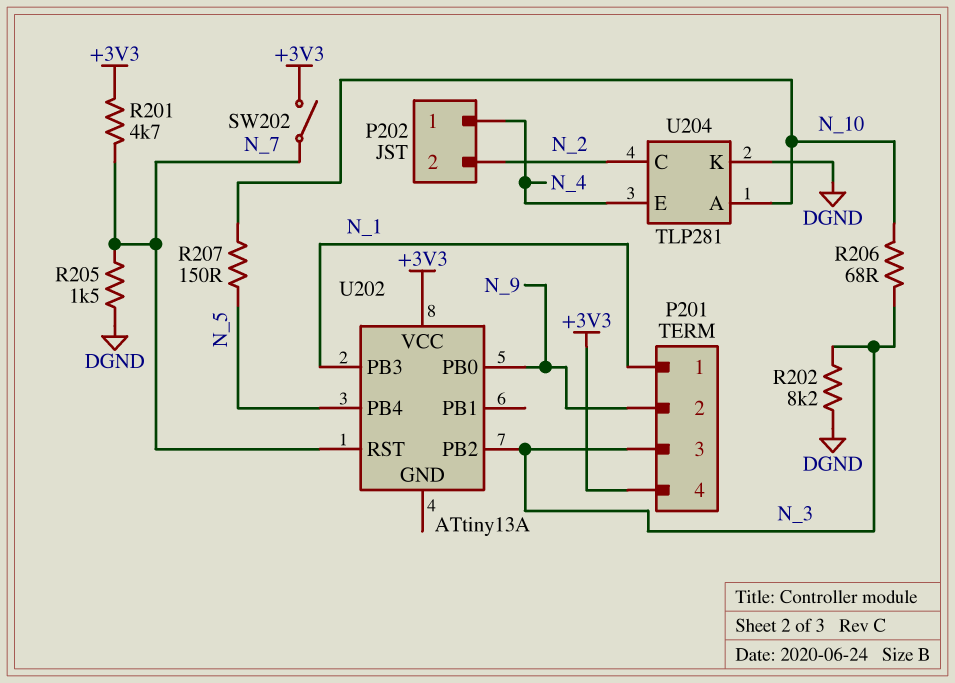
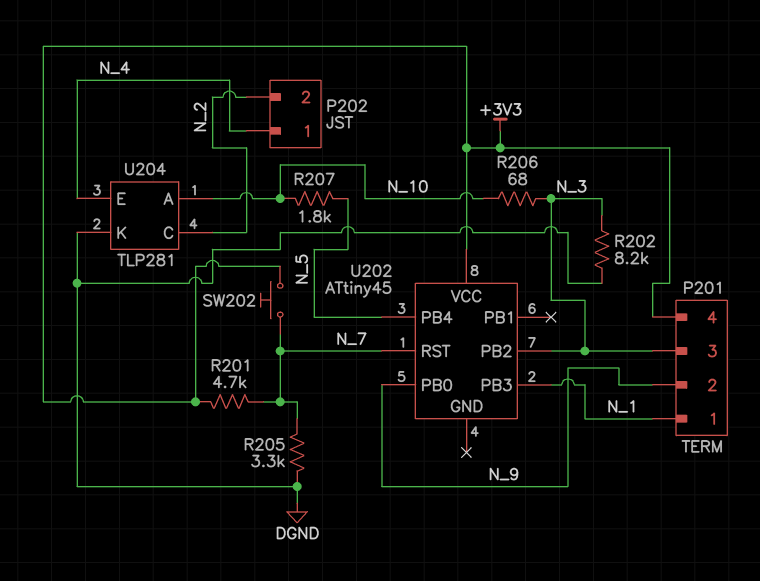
R205: 1.5k (DGND, N_7) -> 3.3k (DGND, N_7)
R207: 150 (N_5, N_10) -> 1.8k (N_5, N_10)
SW202: switch (+3V3, N_7) -> button (+3V3, N_7)
U202: ATtiny13A -> ATtiny45

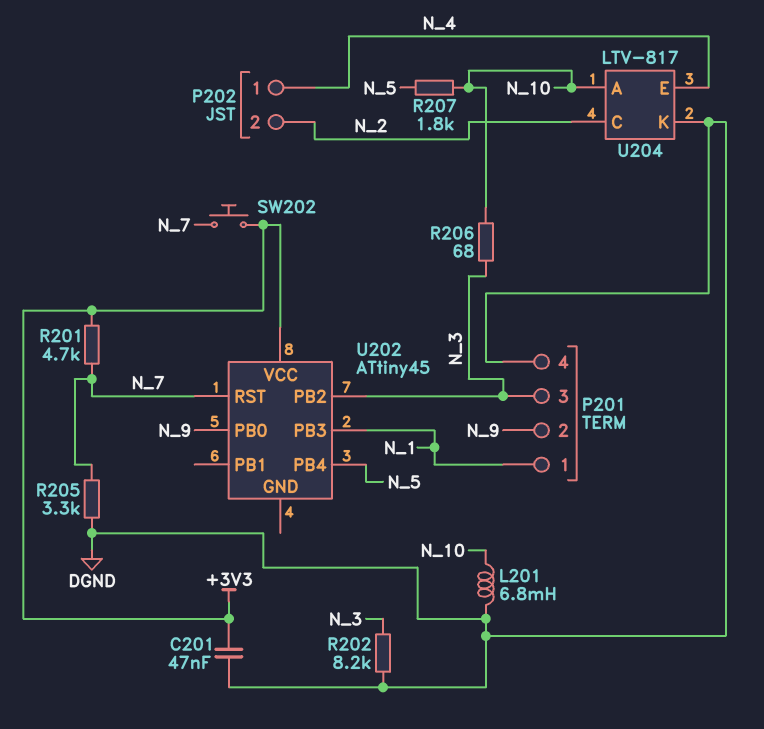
C201: none -> 47nF (+3V3, DGND)
L201: none -> 6.8mH (DGND, N_10)
P201 pin 4: +3V3 -> DGND
U204: TLP281 -> LTV-817

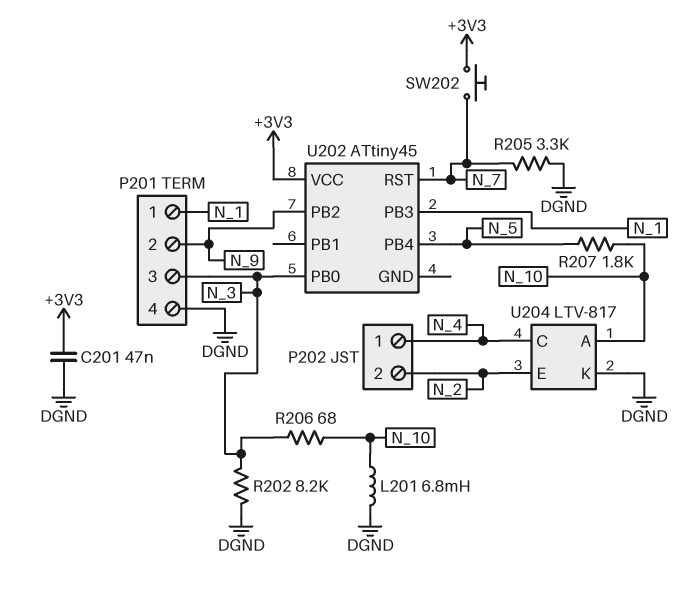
R201: 4.7k (+3V3, N_7) -> none
U202 pin PB0: N_9 -> N_3
U202 pin PB2: N_3 -> N_9
U204 pin C: N_2 -> N_4
U204 pin E: N_4 -> N_2

